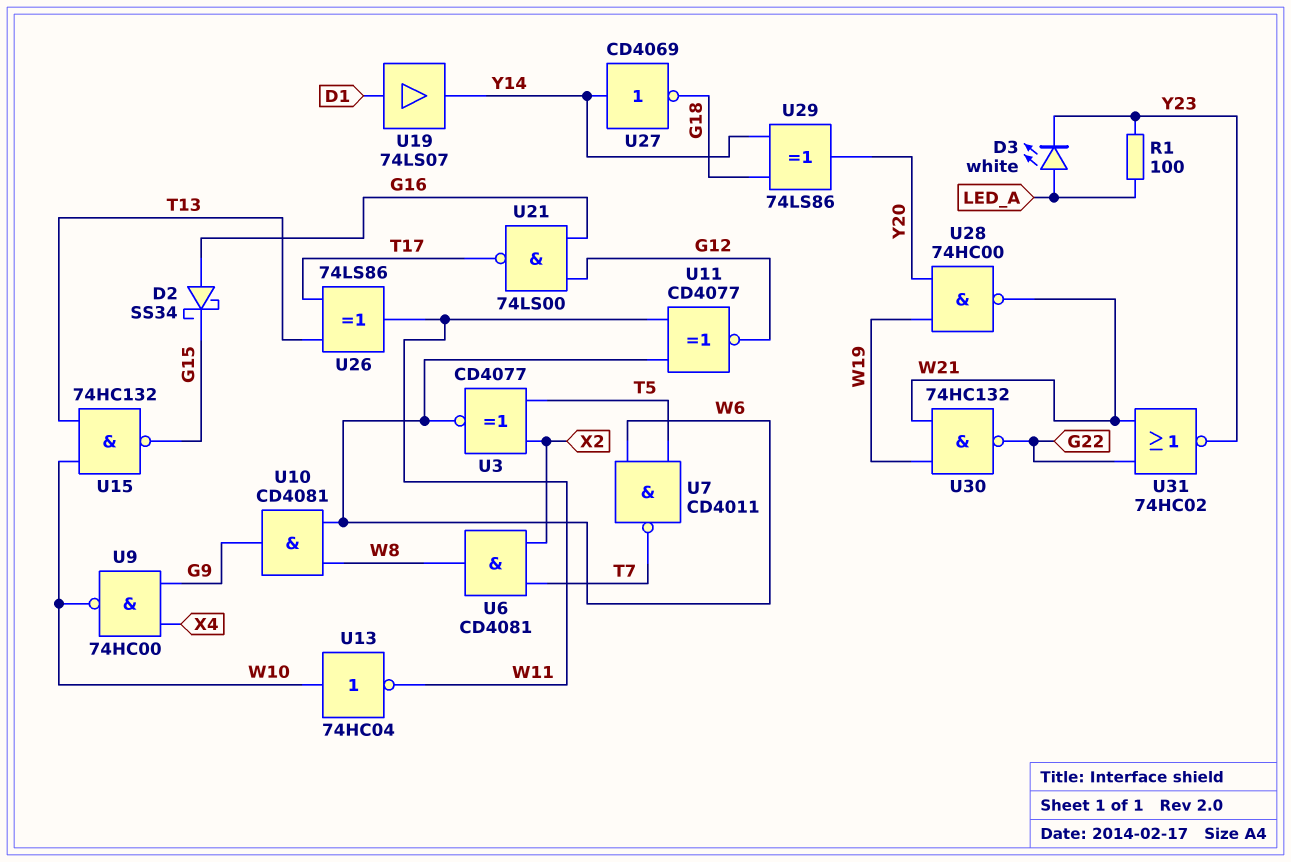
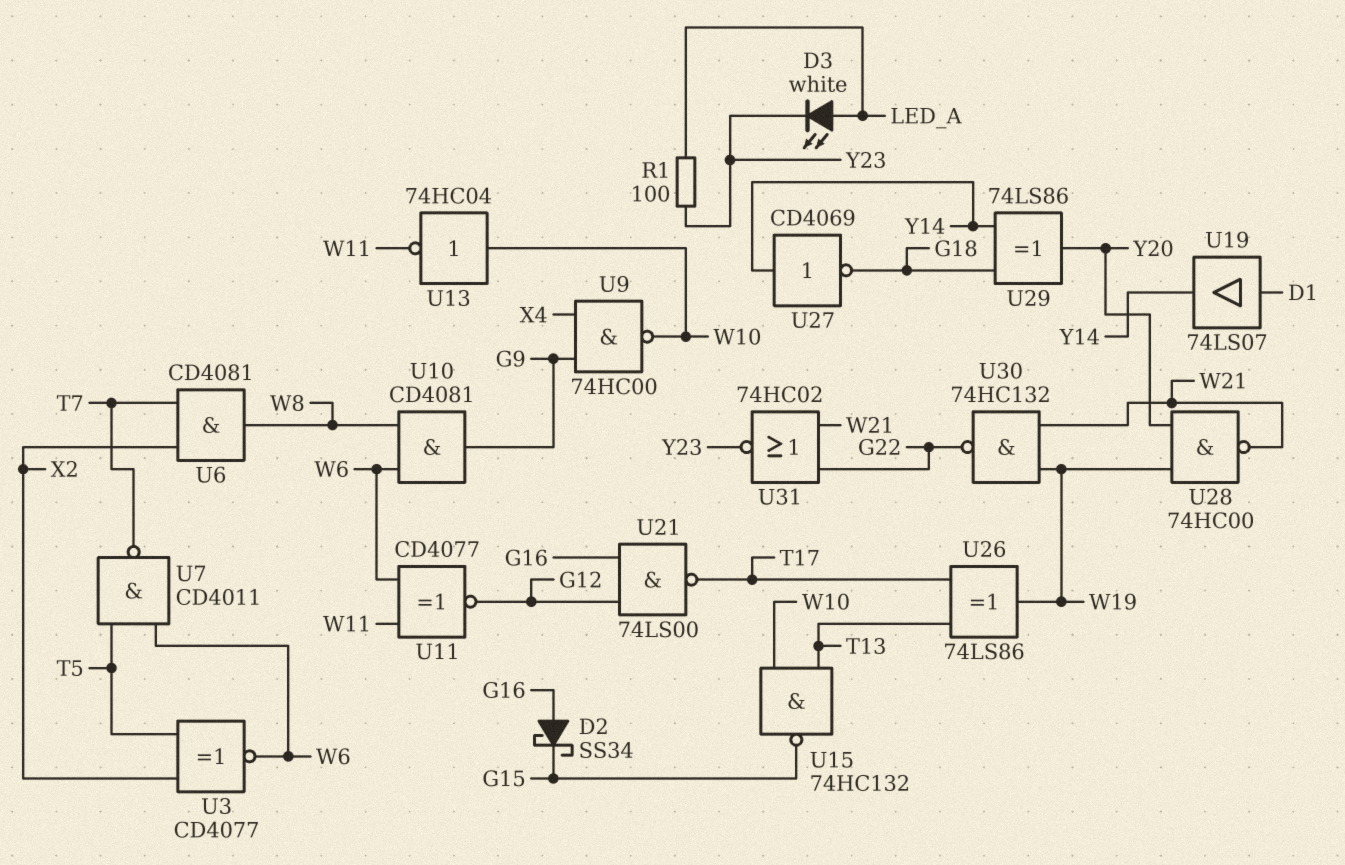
U26: XOR 74LS86 (in T13, in T17, out W11) -> XOR 74LS86 (in T13, in T17, out W19)

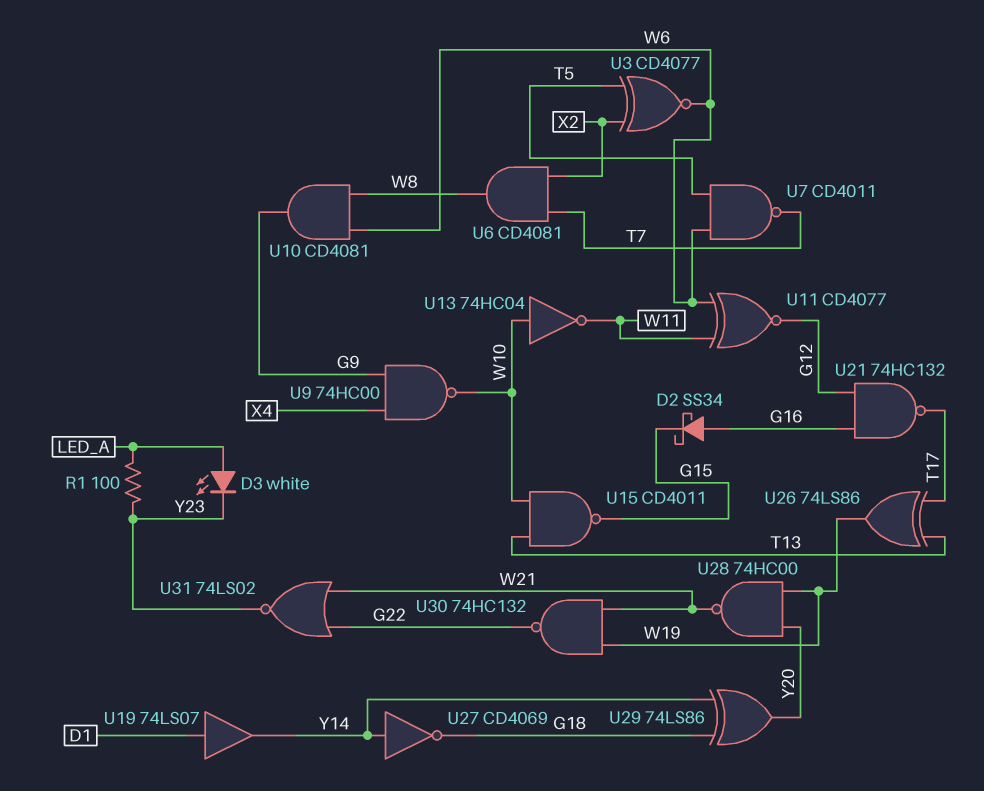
U15: NAND 74HC132 (in T13, in W10, out G15) -> NAND CD4011 (in T13, in W10, out G15)
U21: NAND 74LS00 (in G12, in G16, out T17) -> NAND 74HC132 (in G12, in G16, out T17)
U31: NOR 74HC02 (in G22, in W21, out Y23) -> NOR 74LS02 (in G22, in W21, out Y23)

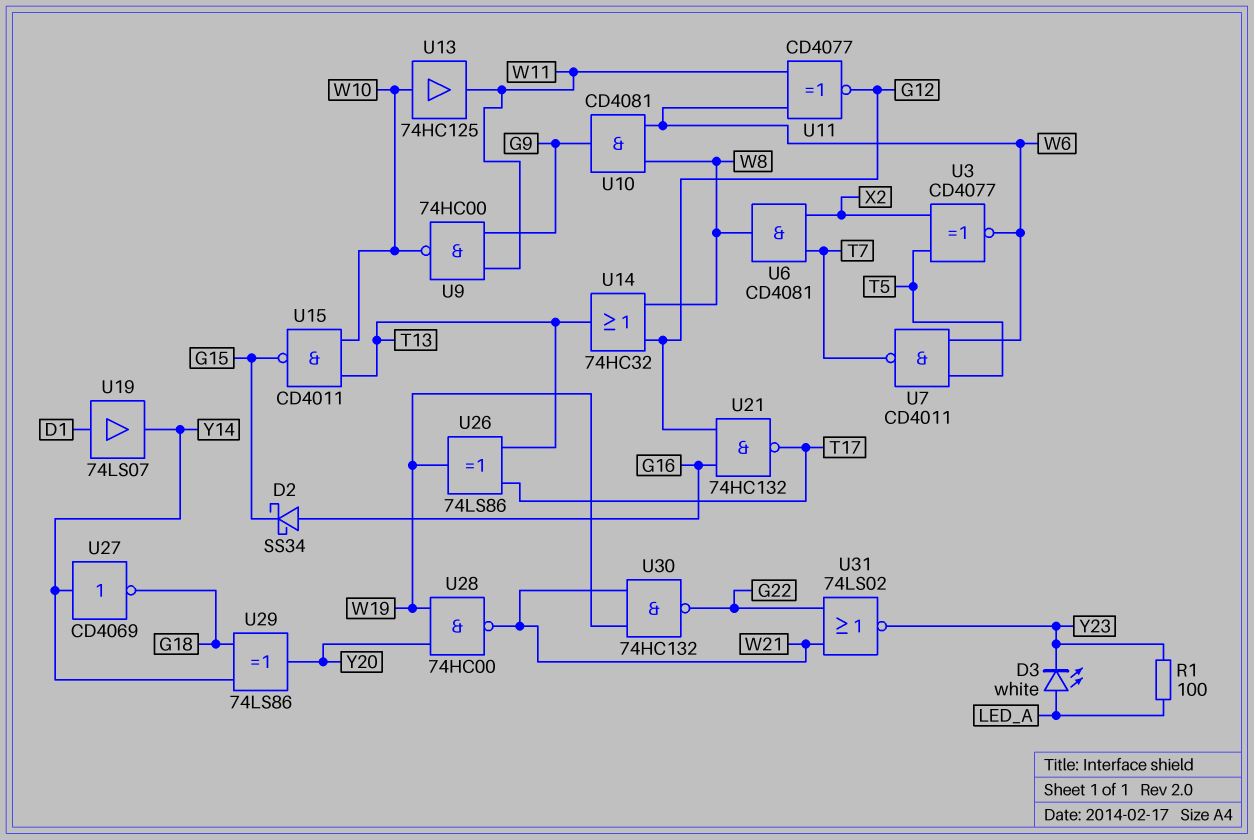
U9: NAND 74HC00 (in G9, in X4, out W10) -> NAND 74HC00 (in G9, in W11, out W10)
U13: NOT 74HC04 (in W10, out W11) -> buffer 74HC125 (in W10, out W11)
U14: none -> OR 74HC32 (in G12, in W8, out T13)

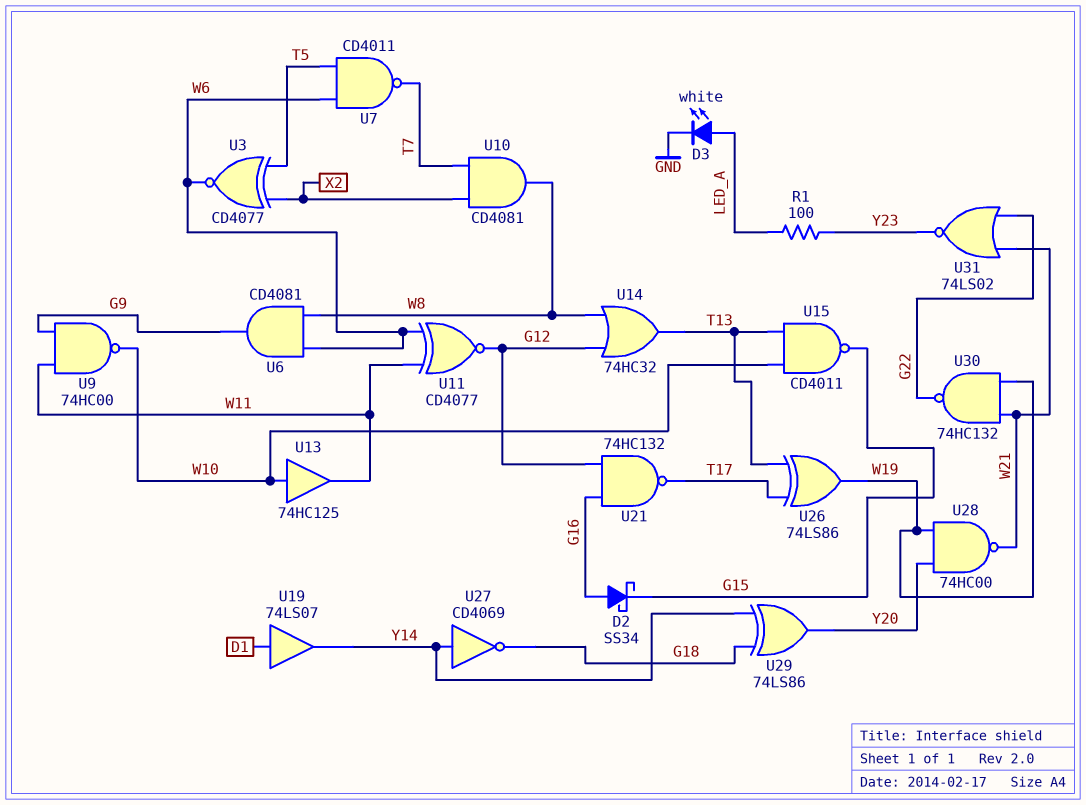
D3: LED white (A LED_A, K Y23) -> LED white (A LED_A, K GND)
U6: AND CD4081 (in T7, in X2, out W8) -> AND CD4081 (in W6, in W8, out G9)
U10: AND CD4081 (in W6, in W8, out G9) -> AND CD4081 (in T7, in X2, out W8)

